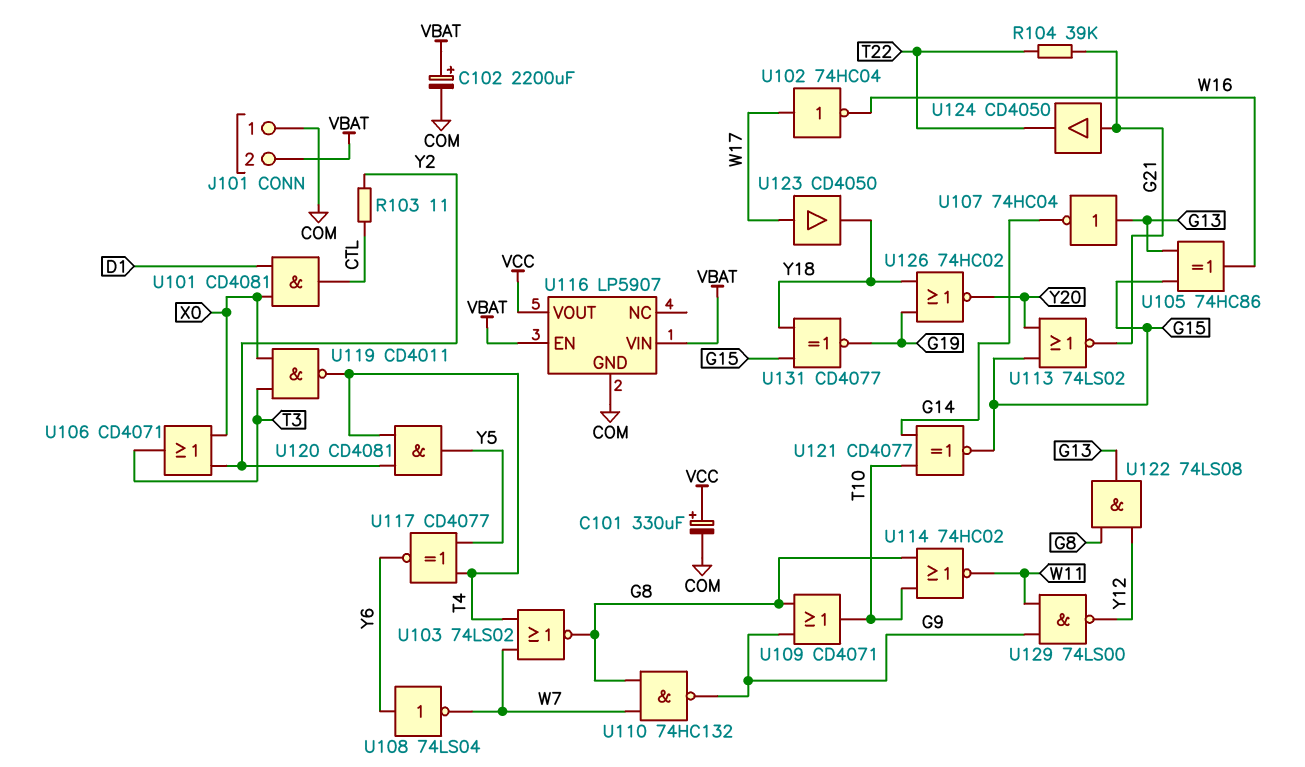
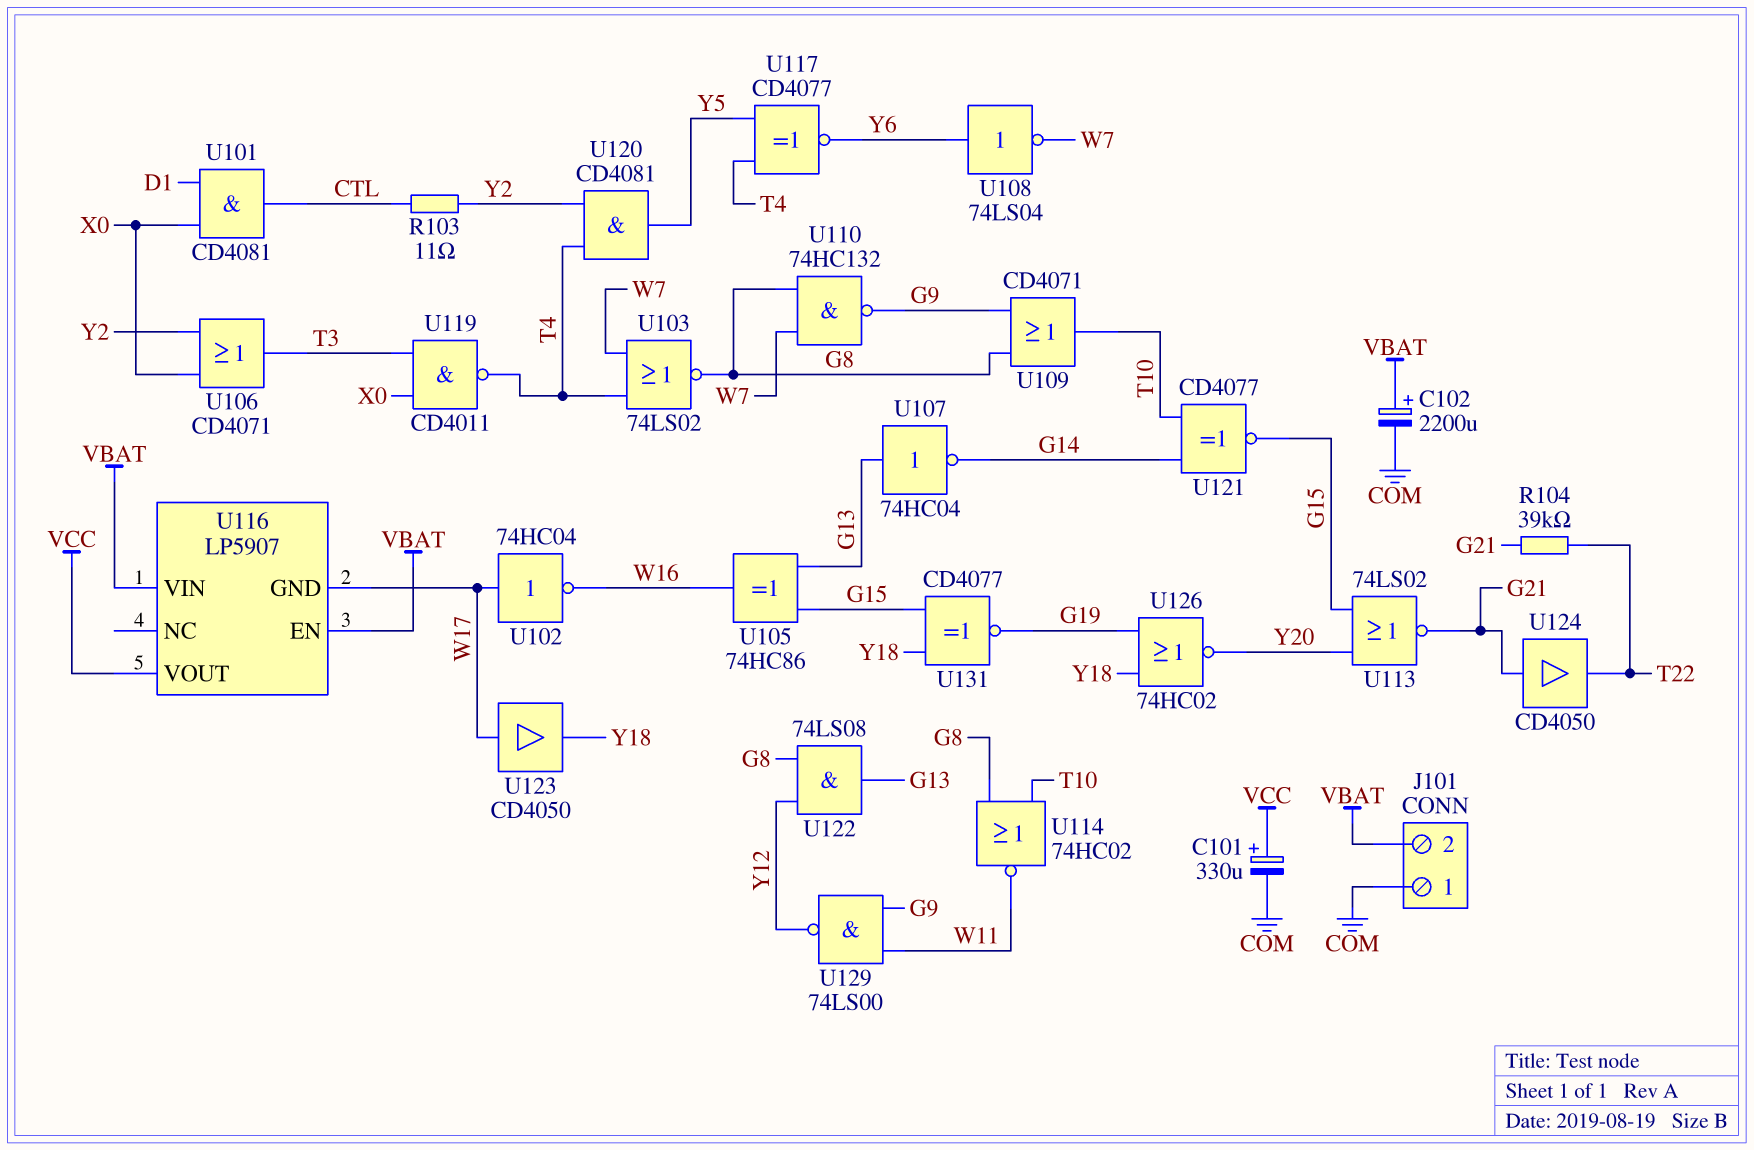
U116 pin GND: COM -> W17

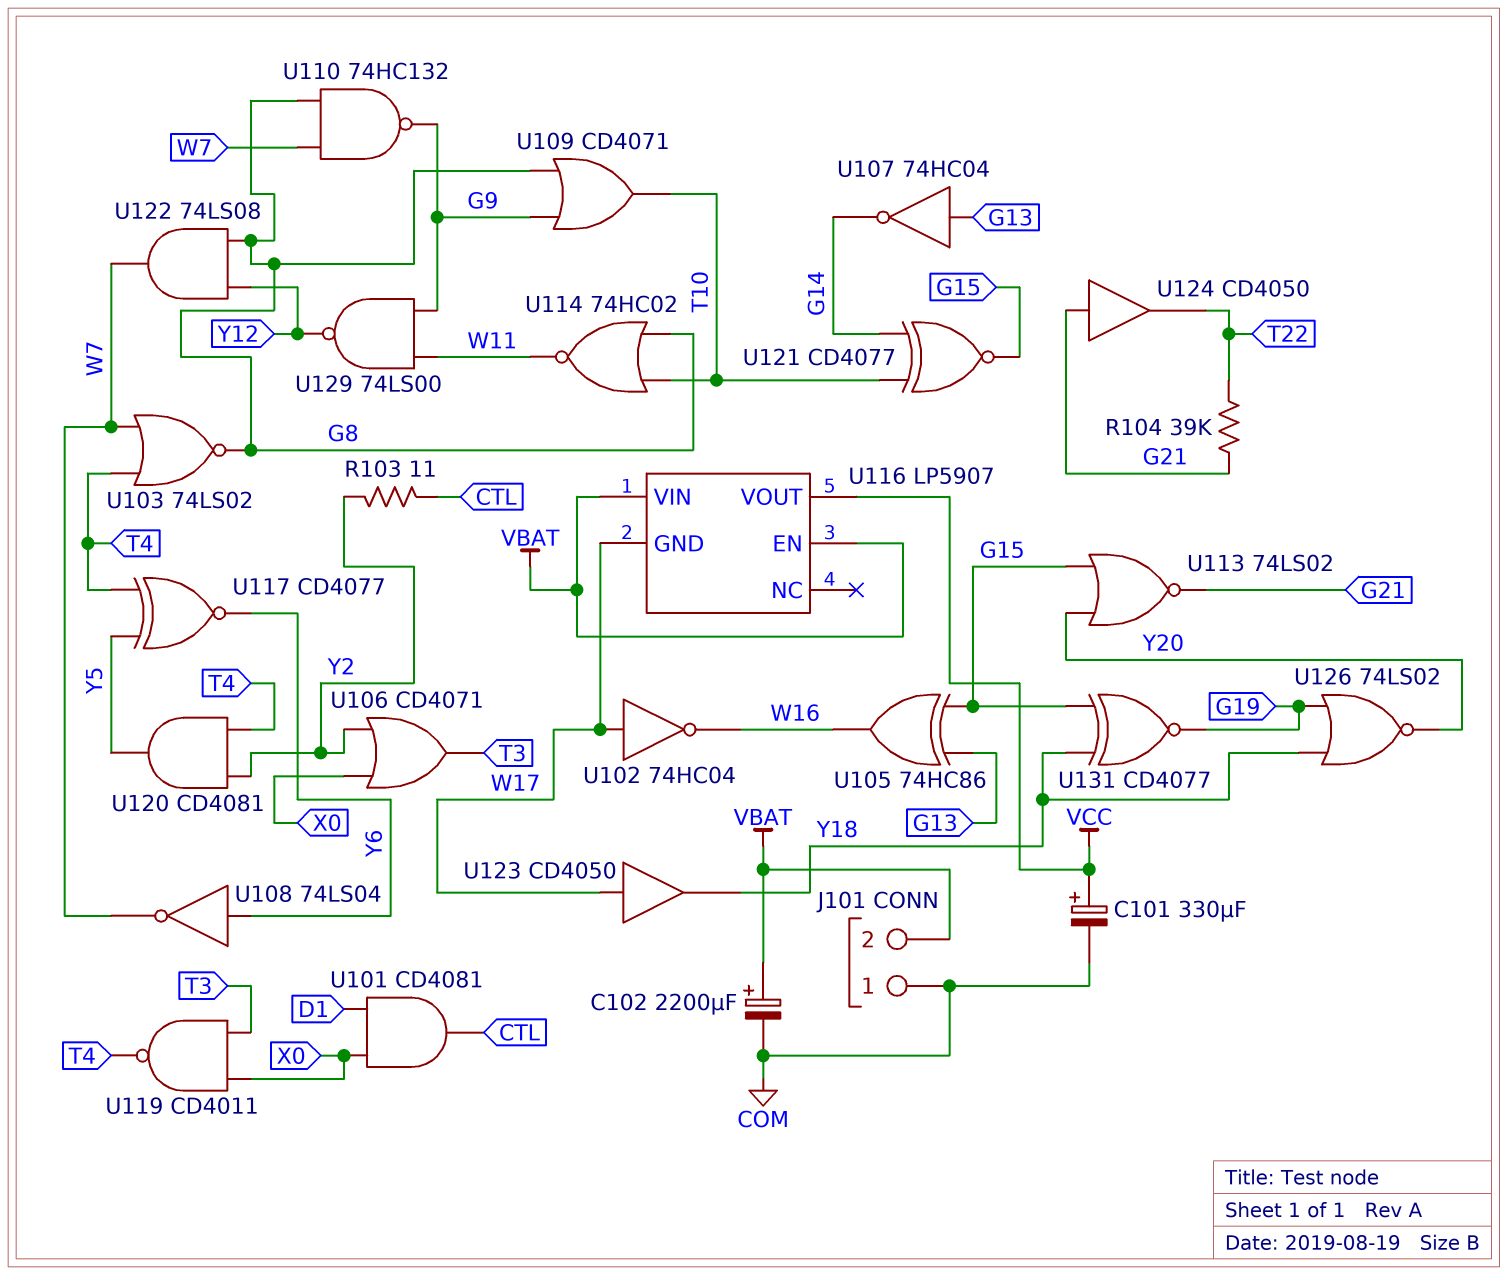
U122: AND 74LS08 (in G8, in Y12, out G13) -> AND 74LS08 (in G8, in Y12, out W7)
U126: NOR 74HC02 (in G19, in Y18, out Y20) -> NOR 74LS02 (in G19, in Y18, out Y20)

